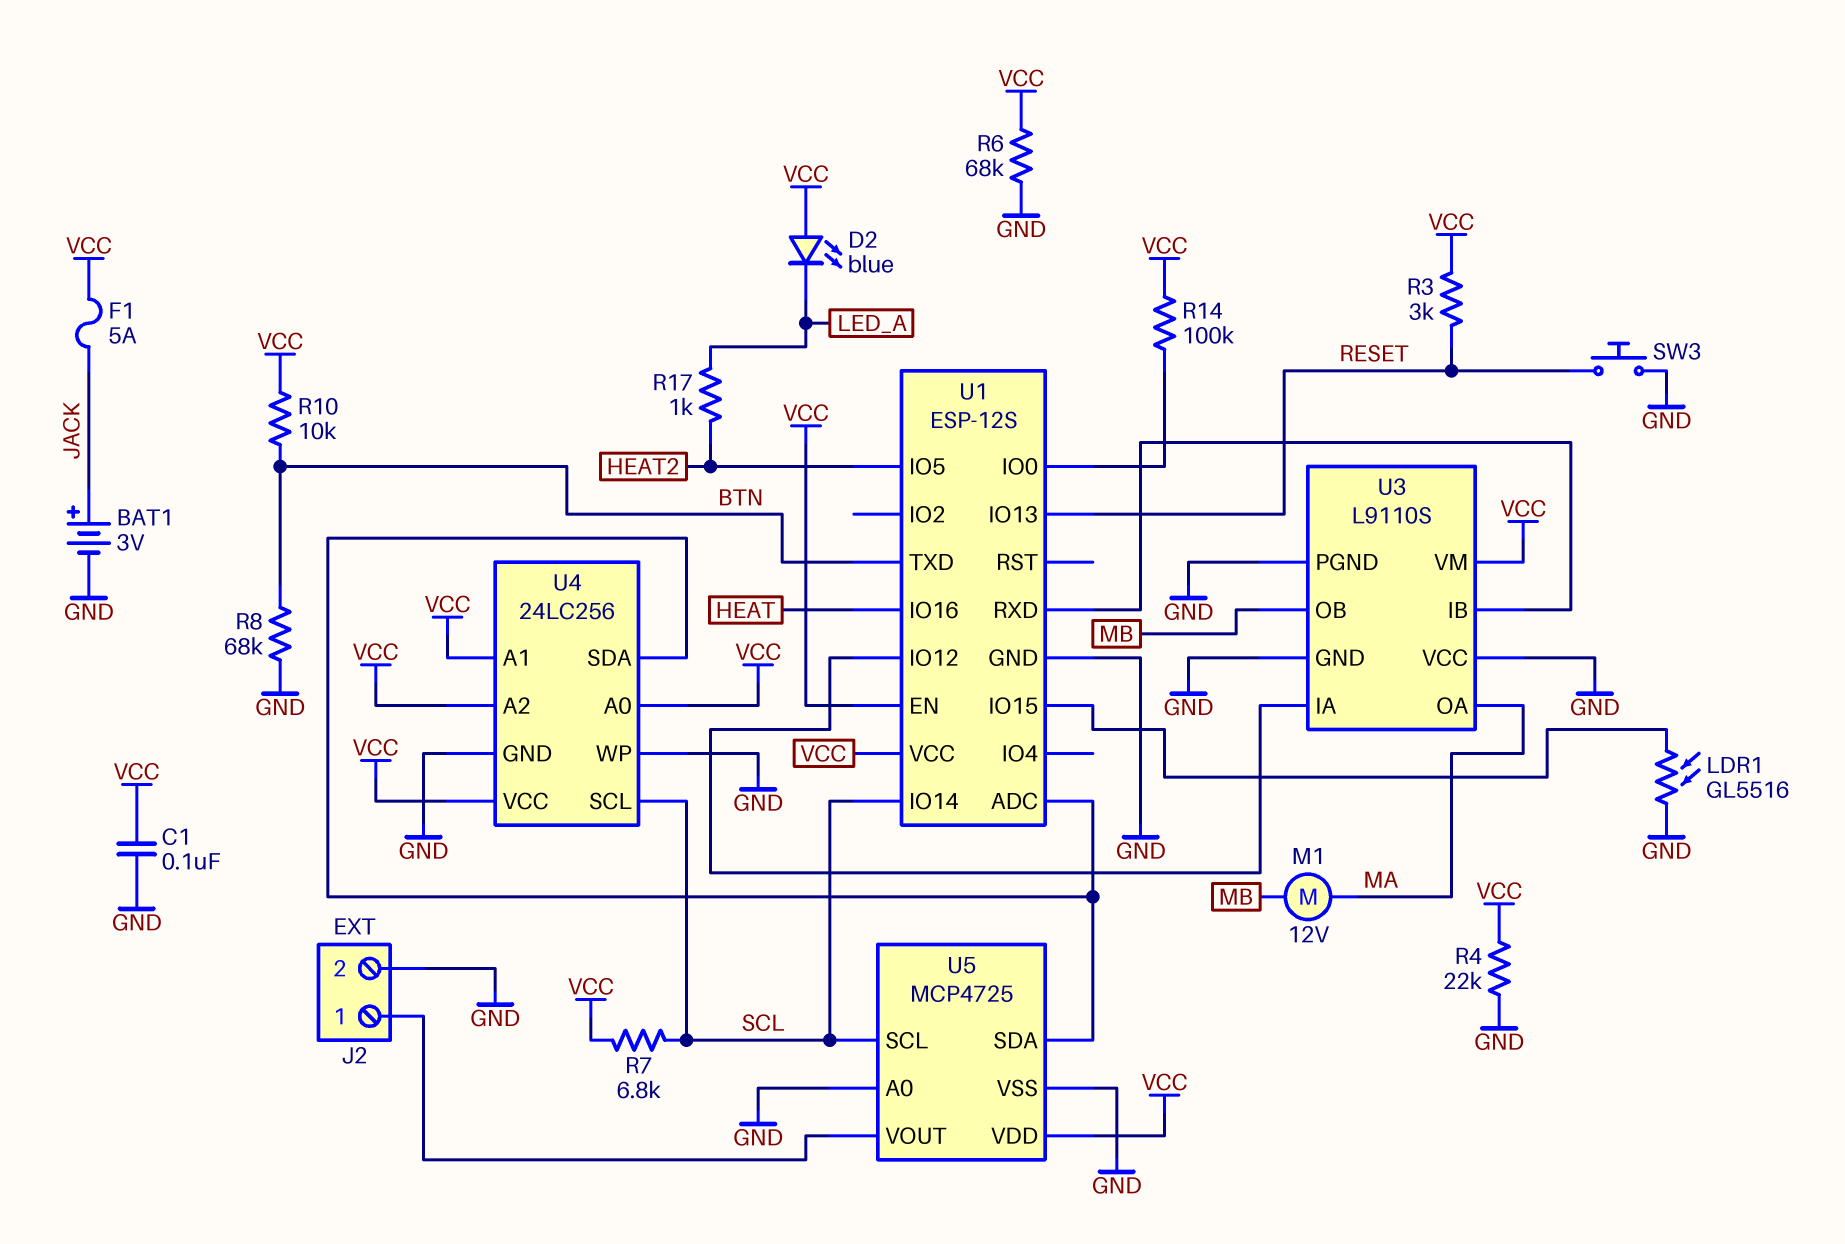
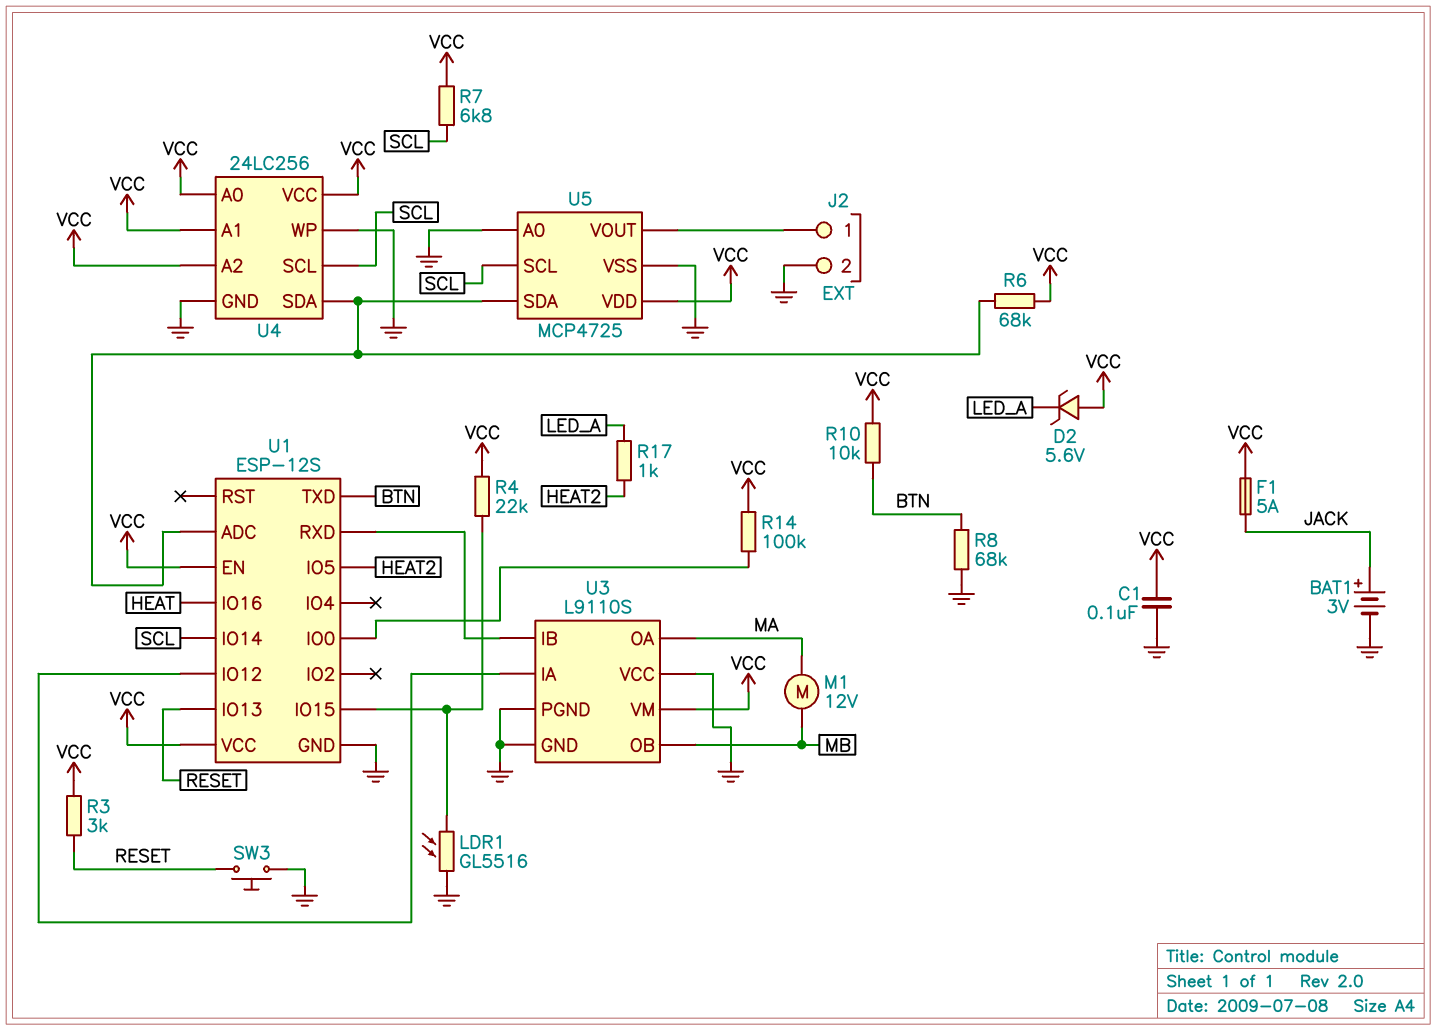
D2: LED blue (A VCC, K LED_A) -> zener 5.6V (A VCC, K LED_A)
R4: 22k (GND, VCC) -> 22k (U1/IO15, VCC)
R6: 68k (GND, VCC) -> 68k (U1/ADC, VCC)

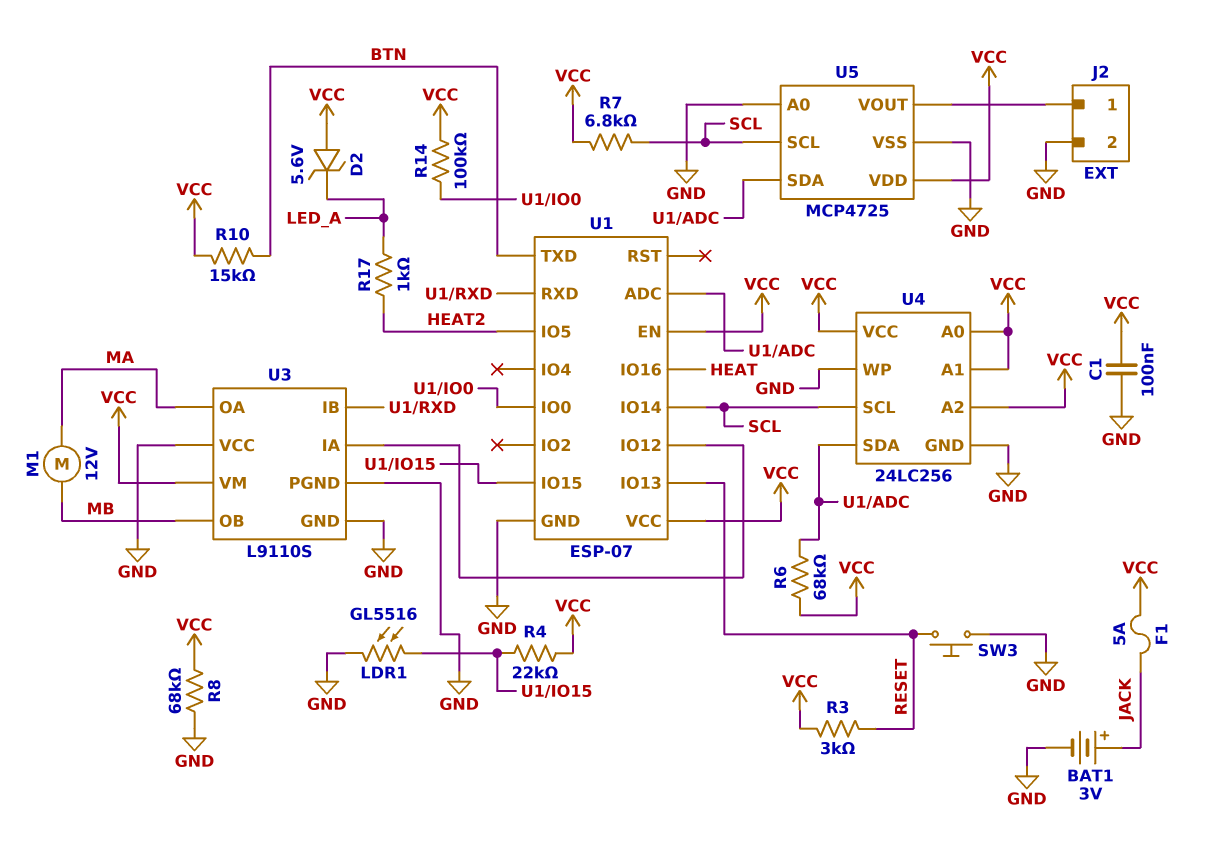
R8: 68k (BTN, GND) -> 68k (GND, VCC)
R10: 10k (BTN, VCC) -> 15k (BTN, VCC)
U1: ESP-12S -> ESP-07

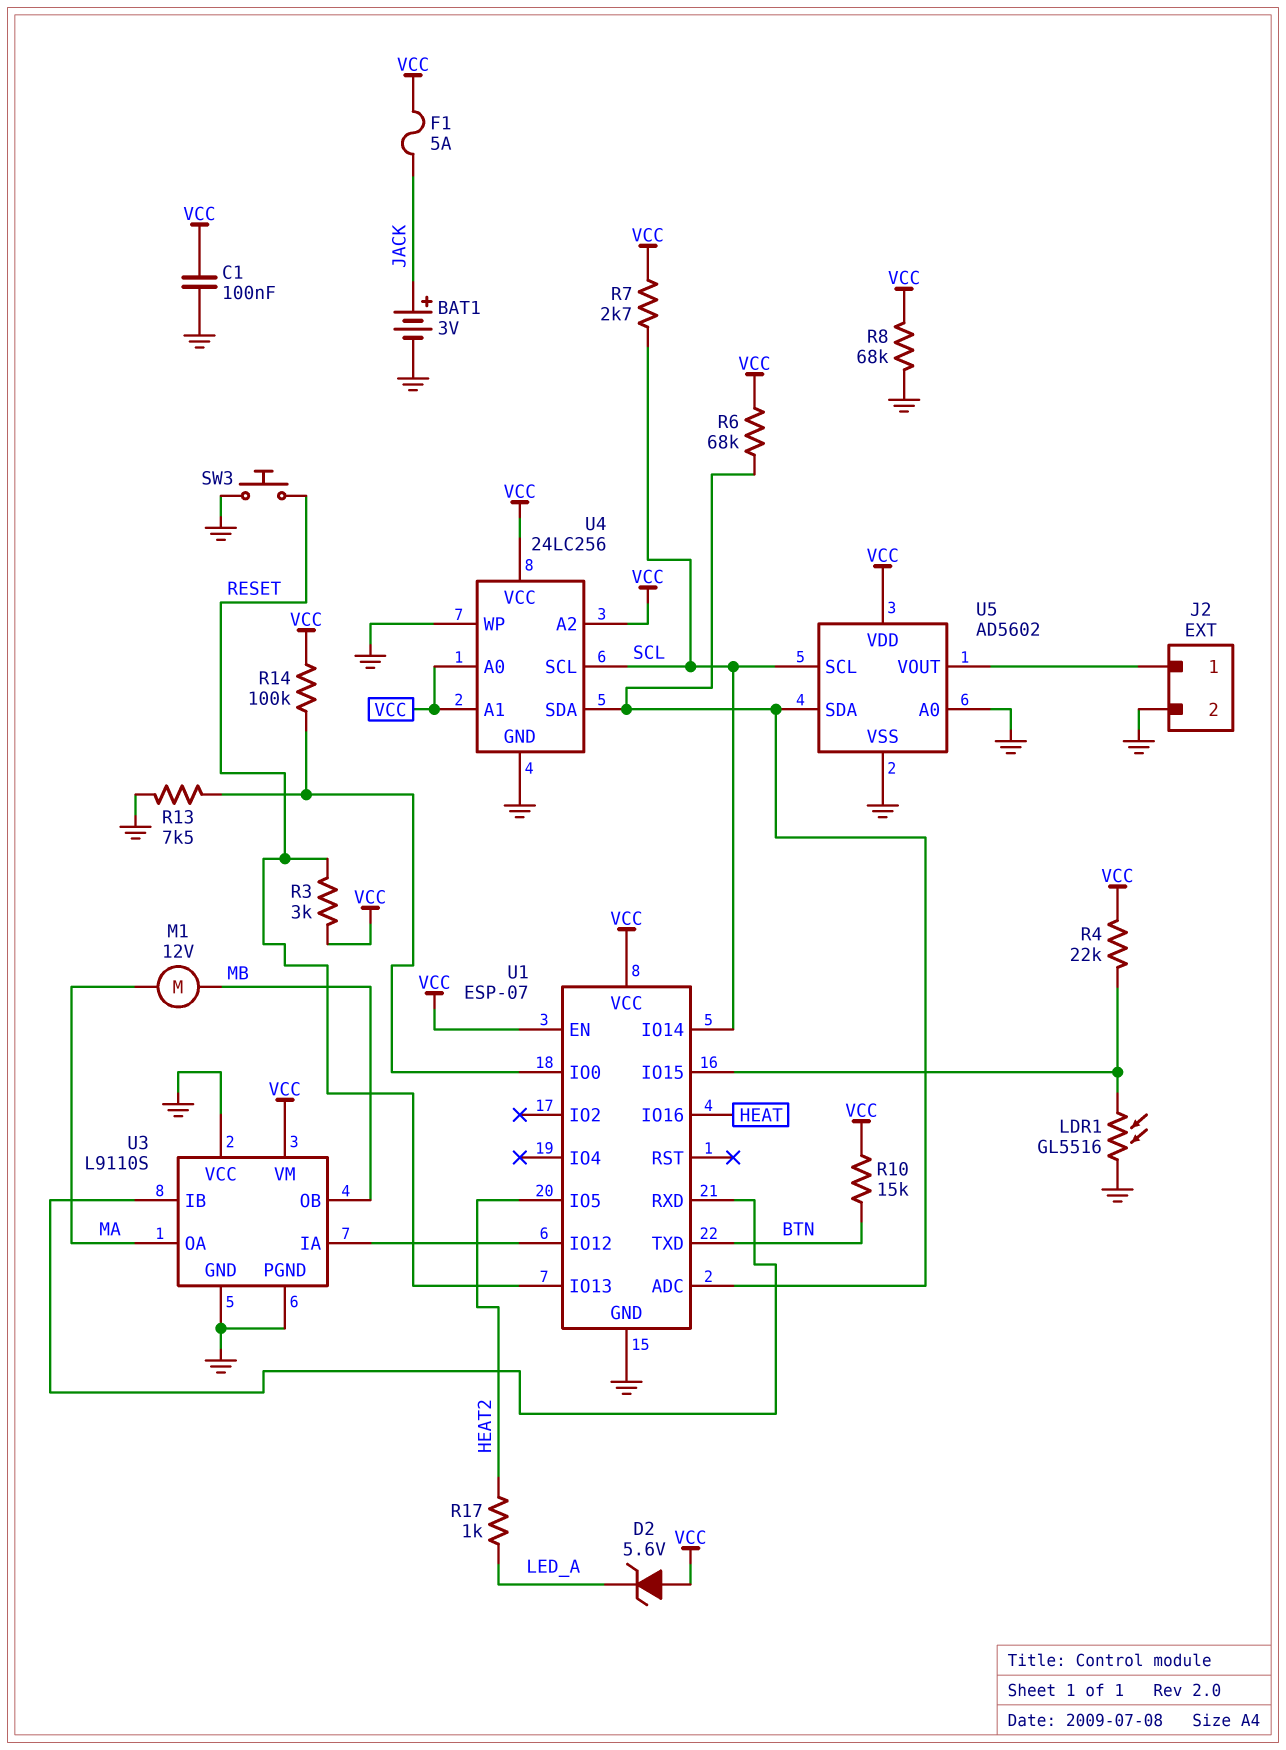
R7: 6.8k (SCL, VCC) -> 2.7k (SCL, VCC)
R13: none -> 7.5k (GND, U1/IO0)
U5: MCP4725 -> AD5602

